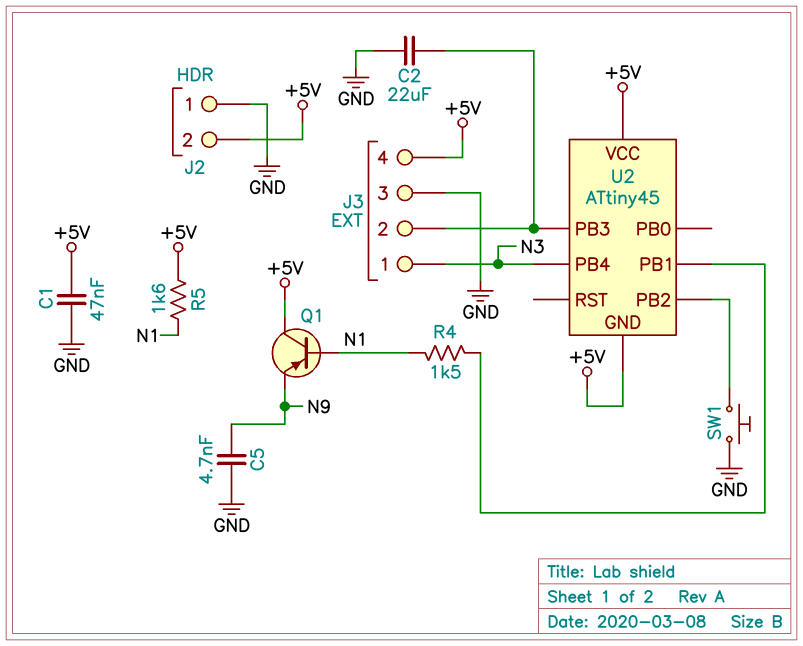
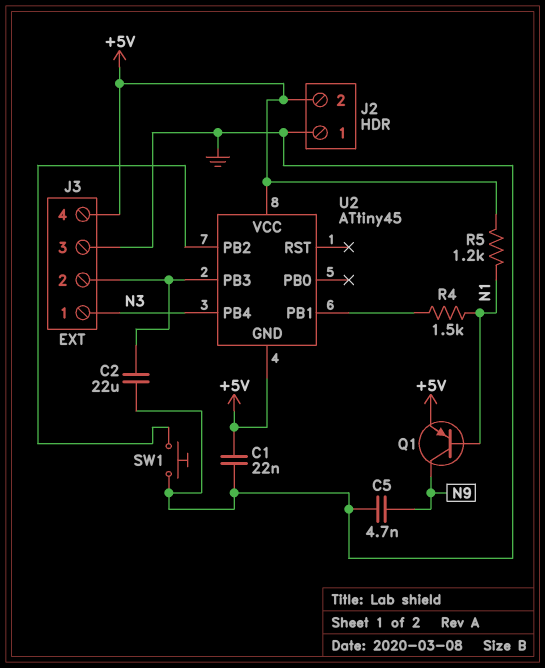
C1: 47nF (+5V, GND) -> 22nF (+5V, GND)
Q1: PNP (B N1, C +5V, E N9) -> PNP (B N1, C N9, E +5V)
R5: 1.6k (+5V, N1) -> 1.2k (+5V, N1)

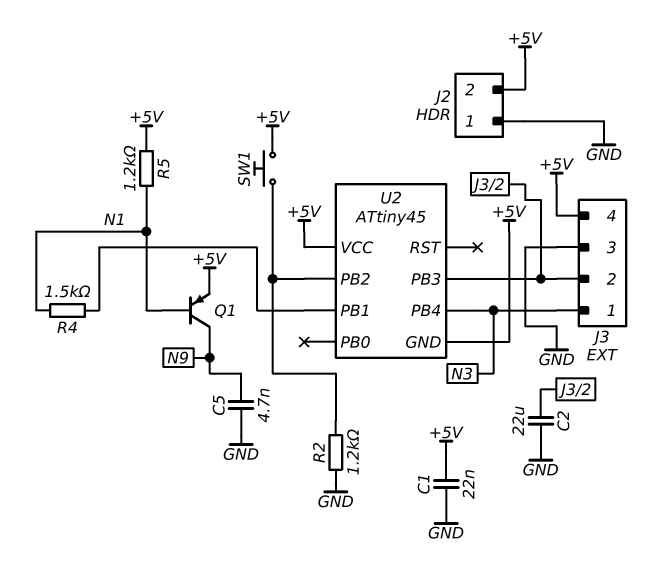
R2: none -> 1.2k (GND, U2/PB2)
SW1: button (GND, U2/PB2) -> button (+5V, U2/PB2)

